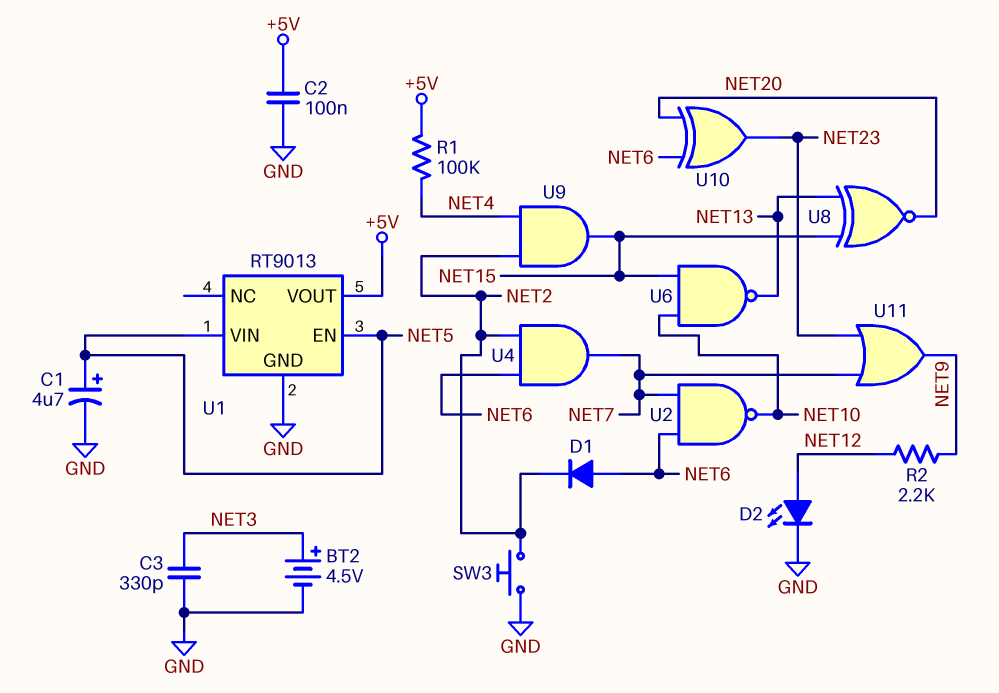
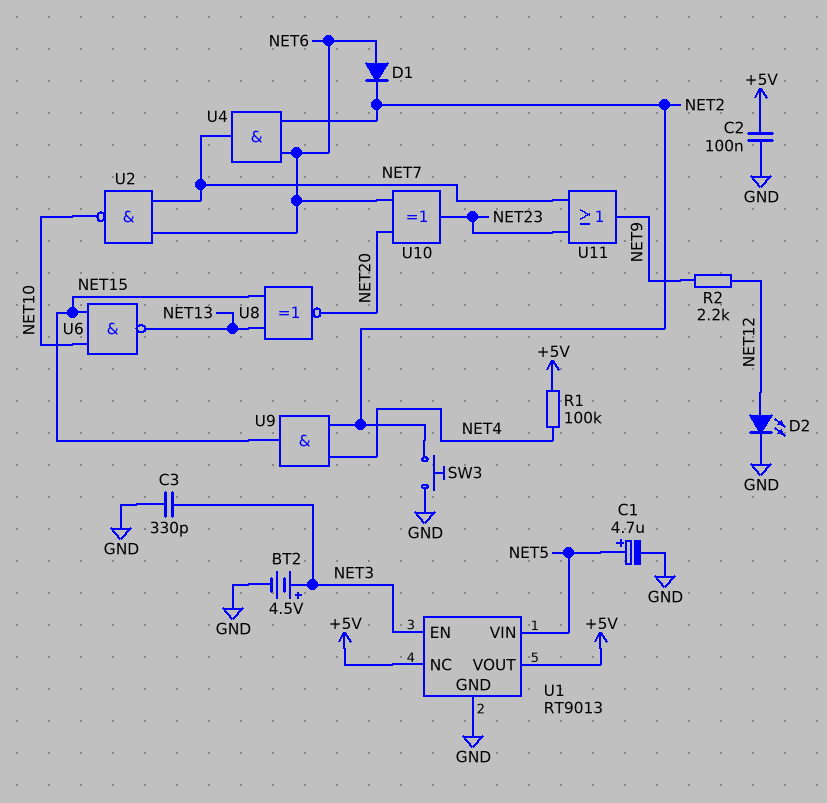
U1 pin EN: NET5 -> NET3
U1 pin NC: none -> +5V

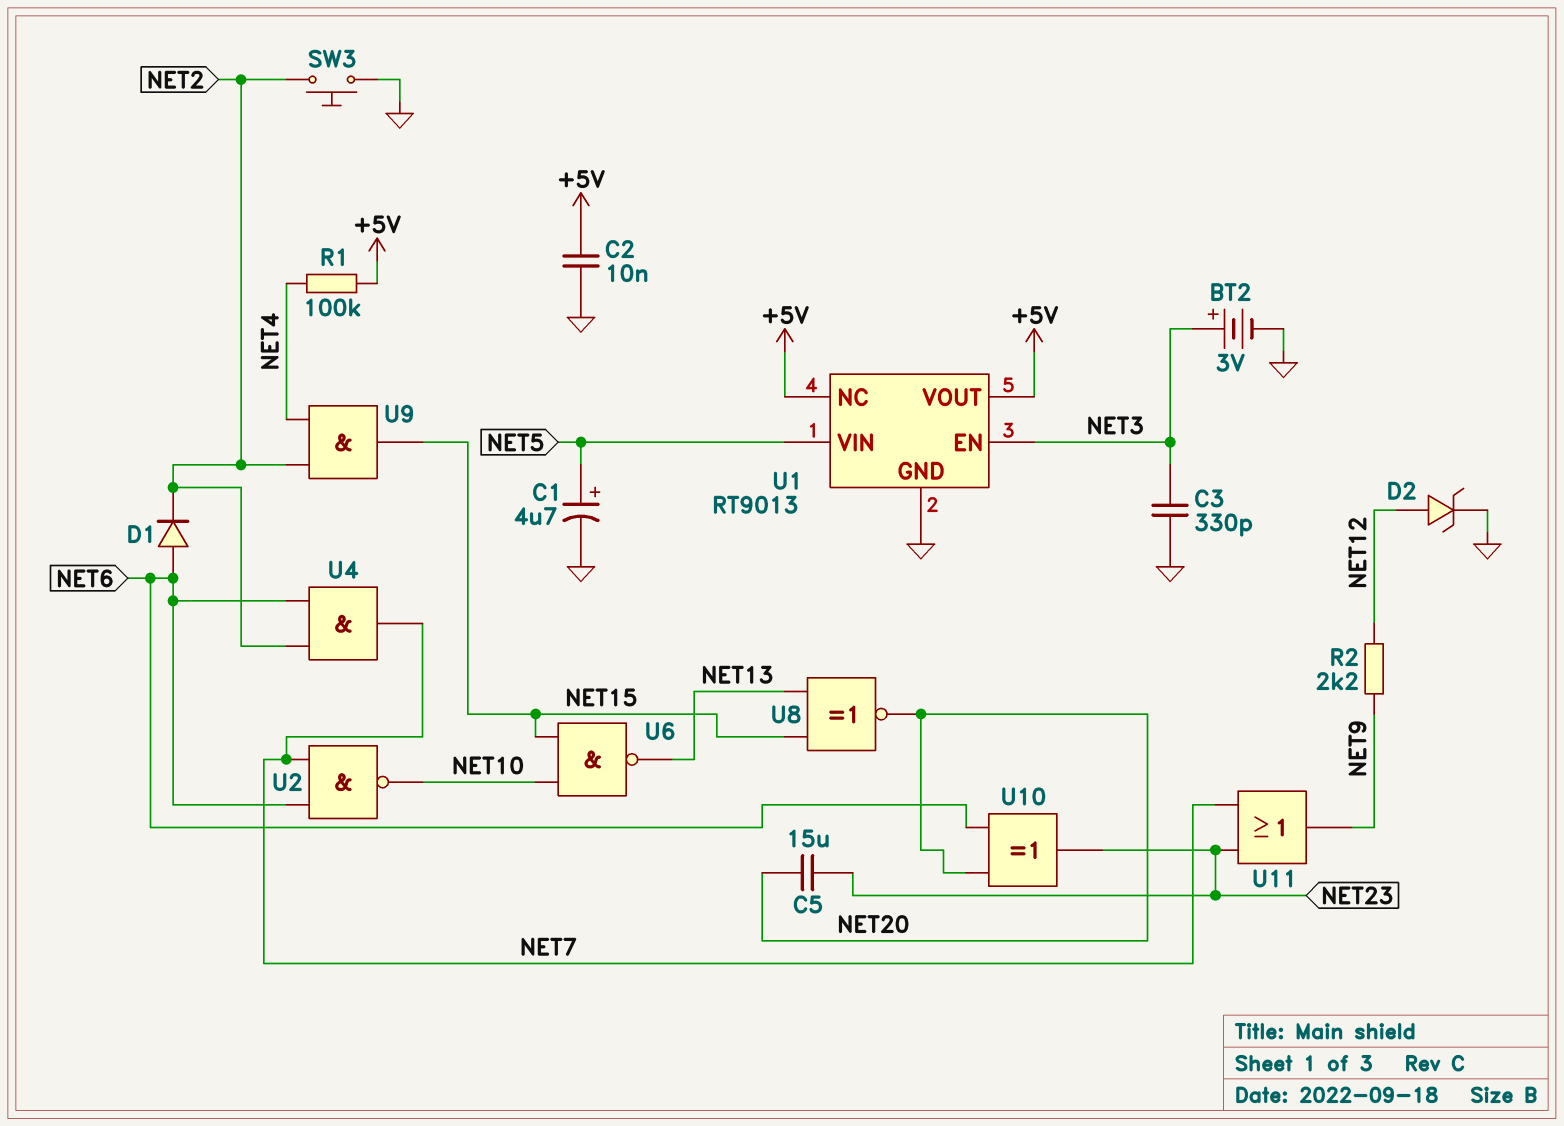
BT2: 4.5V (plus NET3, minus GND) -> 3V (plus NET3, minus GND)
C2: 100nF (+5V, GND) -> 10nF (+5V, GND)
C5: none -> 15uF (NET20, NET23)
D2: LED (A NET12, K GND) -> zener (A NET12, K GND)

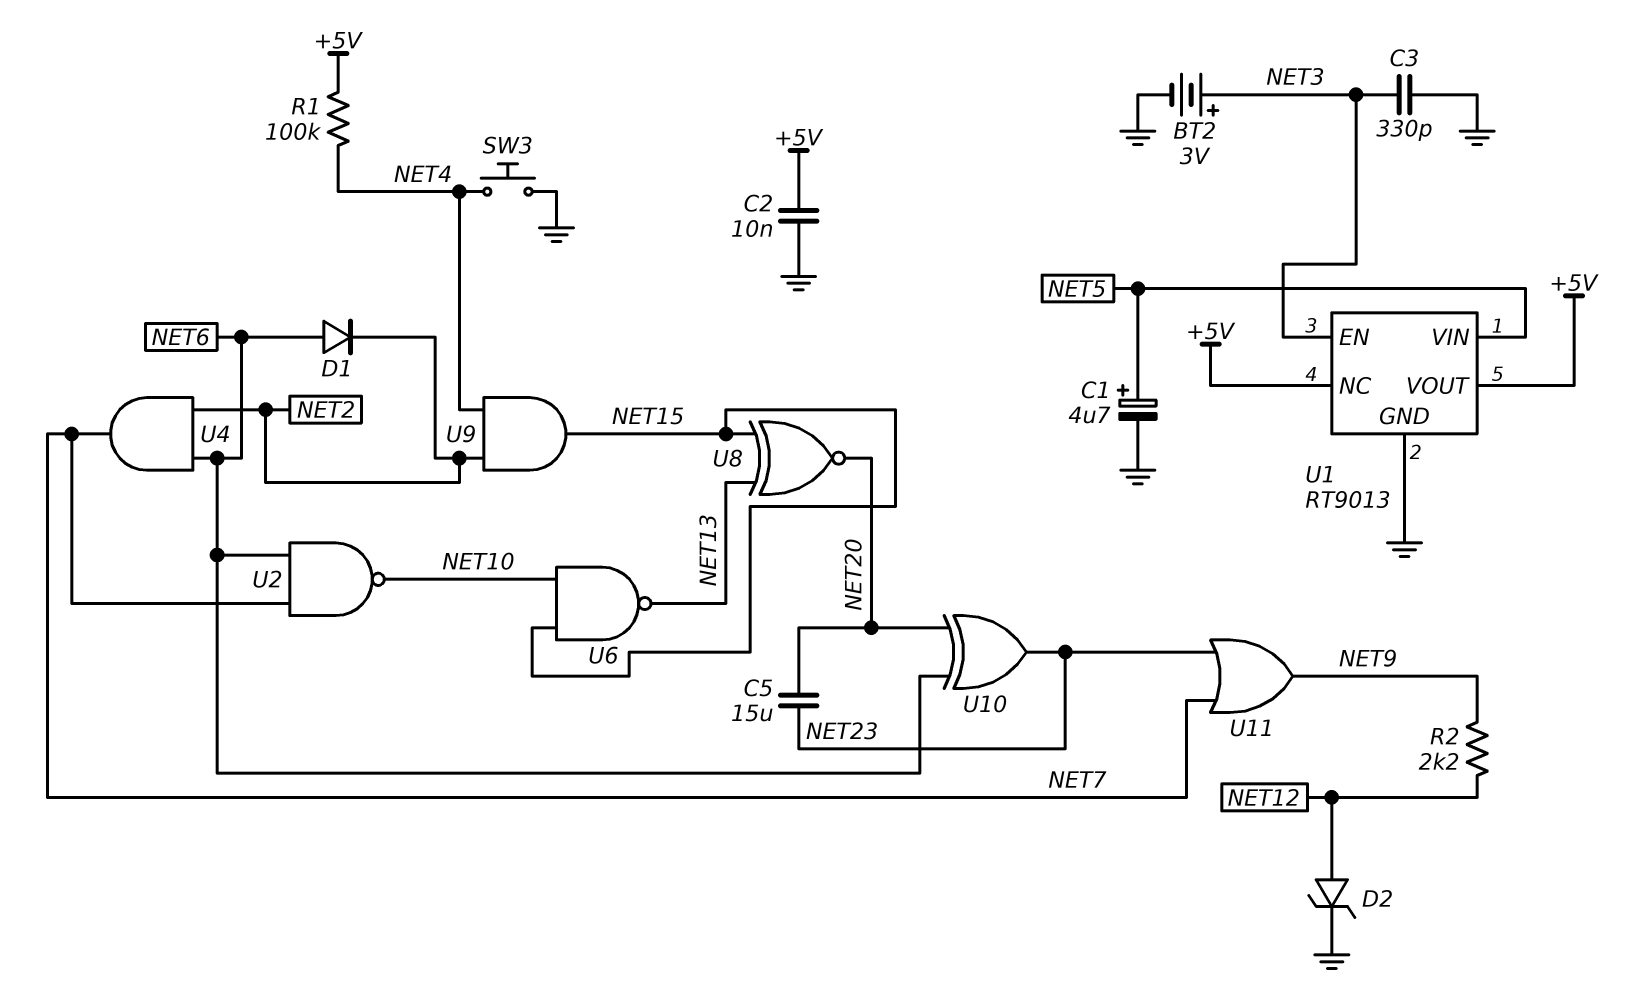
SW3: button (GND, NET2) -> button (GND, NET4)

